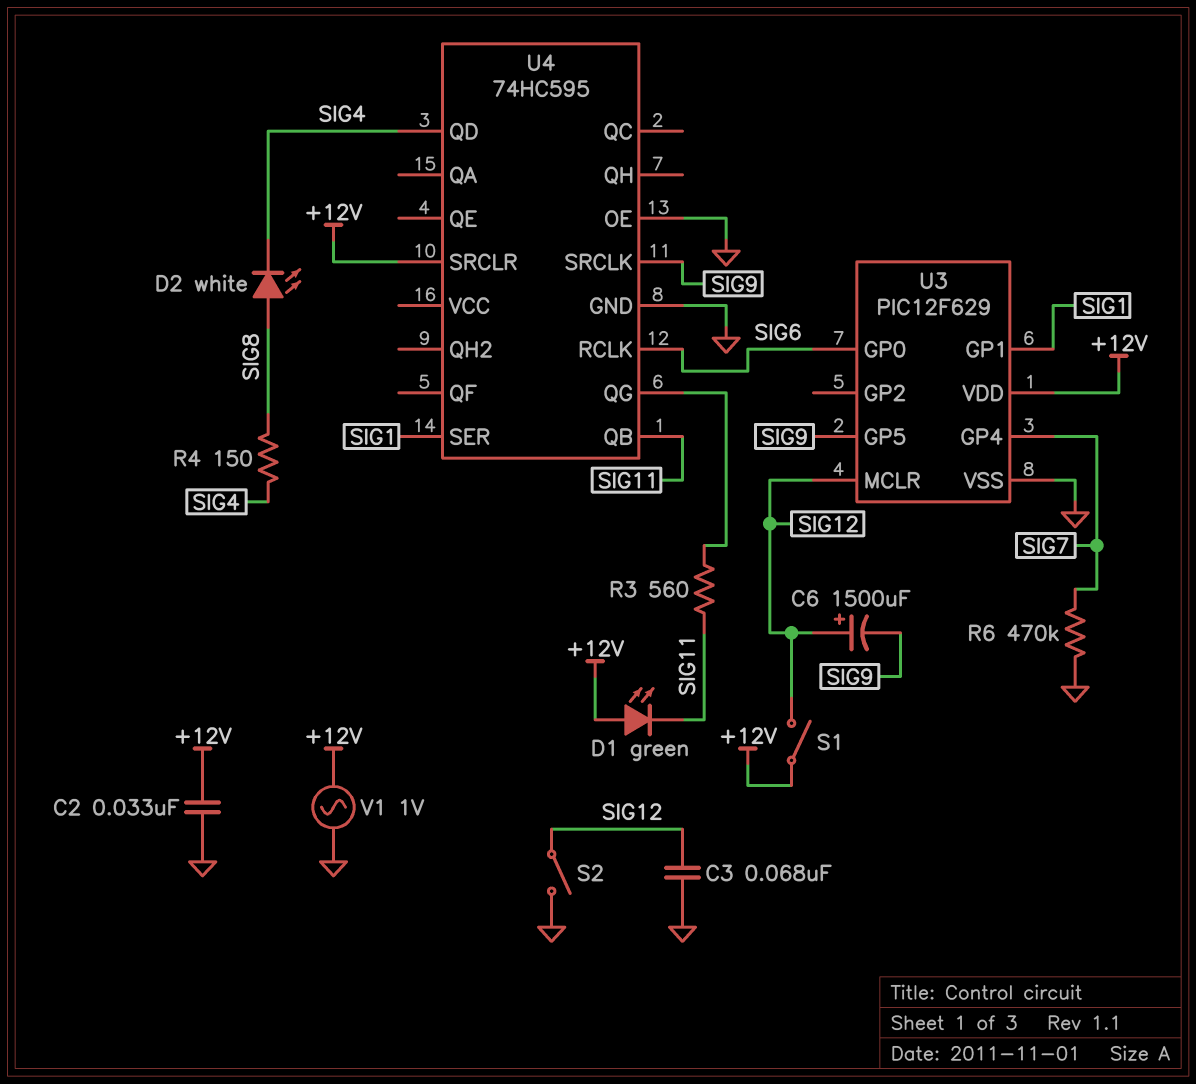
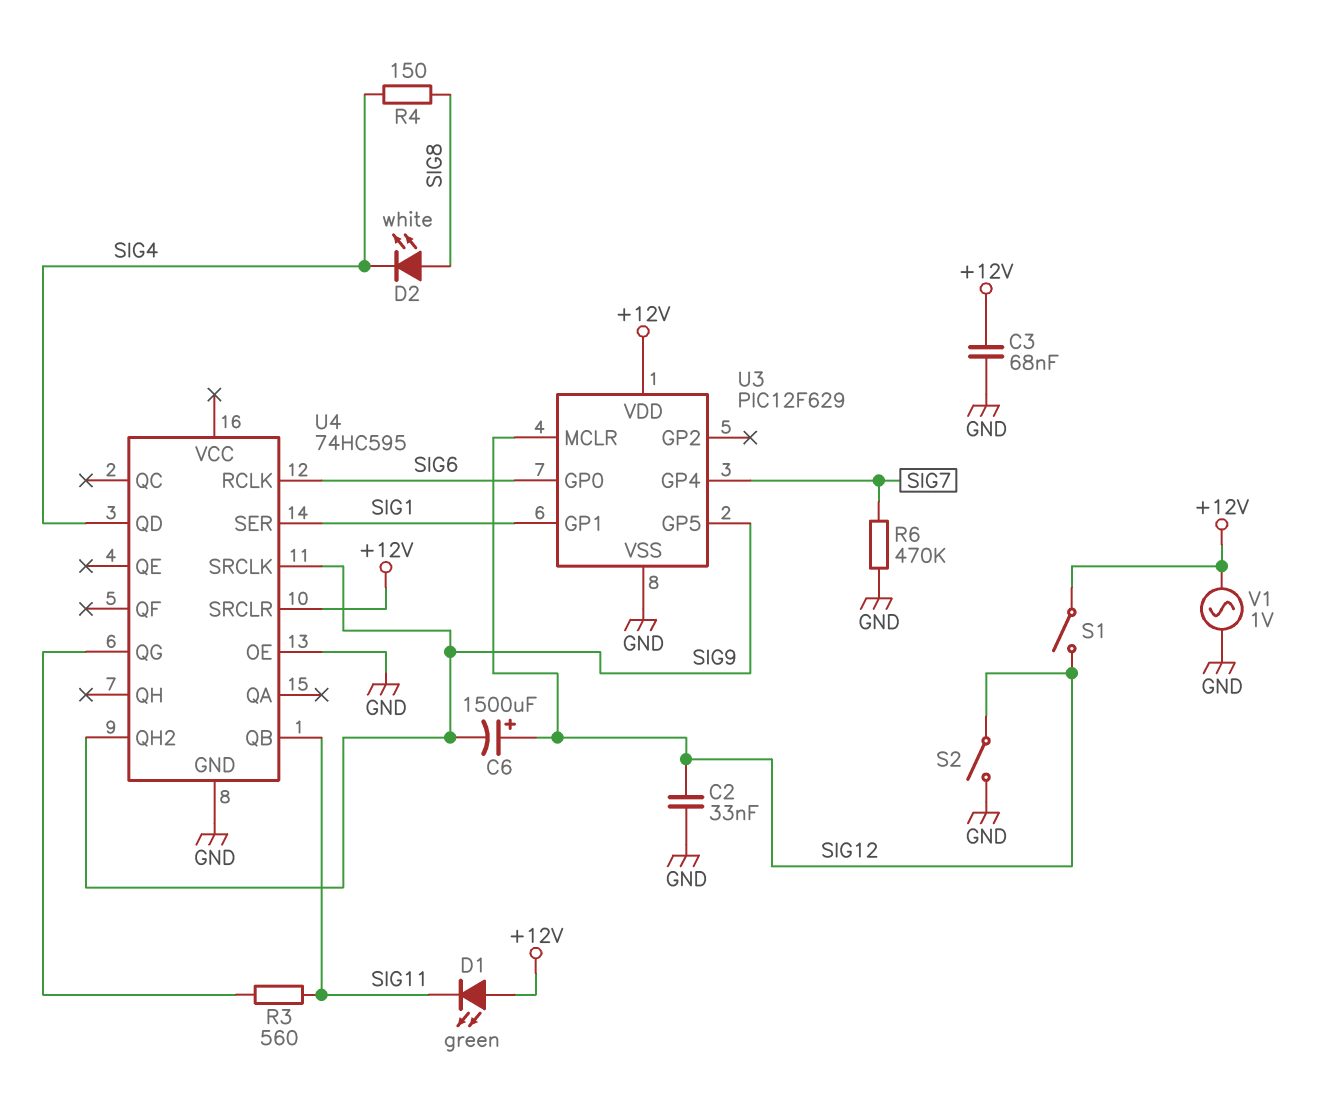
C2: 33nF (+12V, GND) -> 33nF (GND, SIG12)
C3: 68nF (GND, SIG12) -> 68nF (+12V, GND)
U4 pin QH2: none -> SIG9

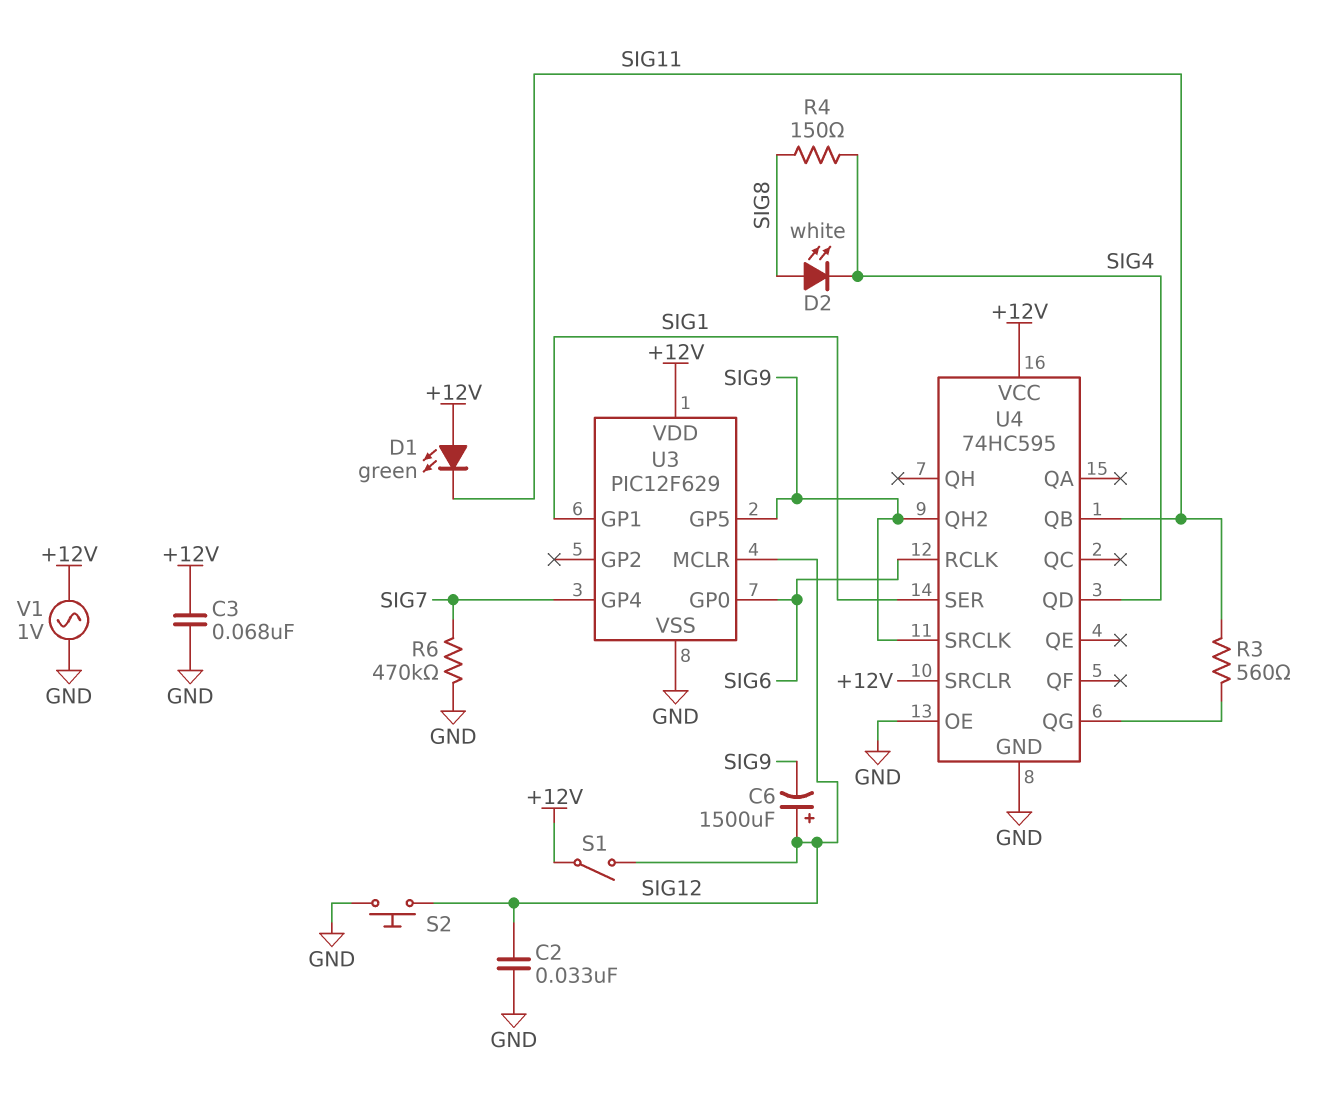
S2: switch (GND, SIG12) -> button (GND, SIG12)
U4 pin VCC: none -> +12V

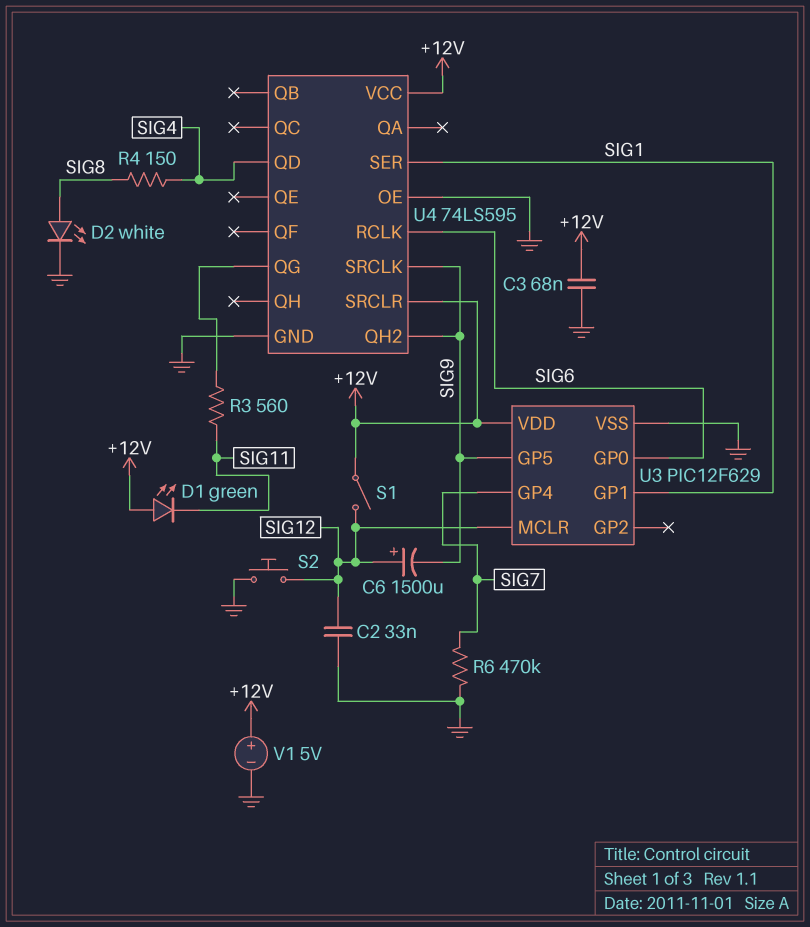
D2: LED white (A SIG8, K SIG4) -> LED white (A SIG8, K GND)
U4: 74HC595 -> 74LS595
U4 pin QB: SIG11 -> none
V1: AC 1V (+12V, GND) -> 5V (plus +12V, minus GND)

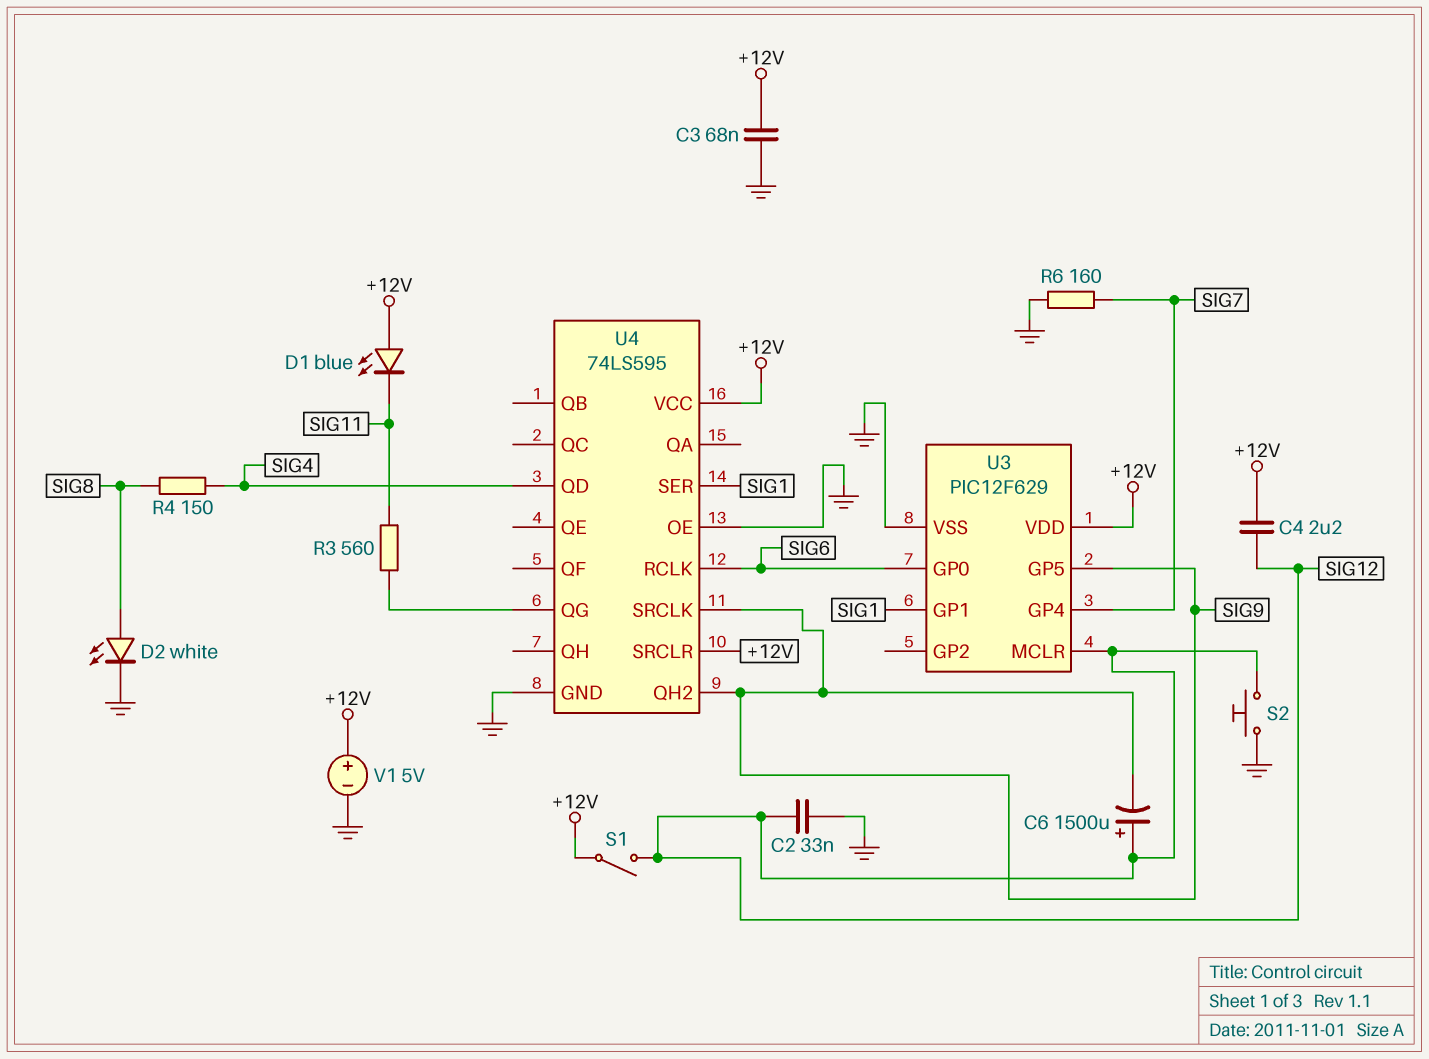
C4: none -> 2.2uF (+12V, SIG12)
D1: LED green (A +12V, K SIG11) -> LED blue (A +12V, K SIG11)
R6: 470k (GND, SIG7) -> 160 (GND, SIG7)

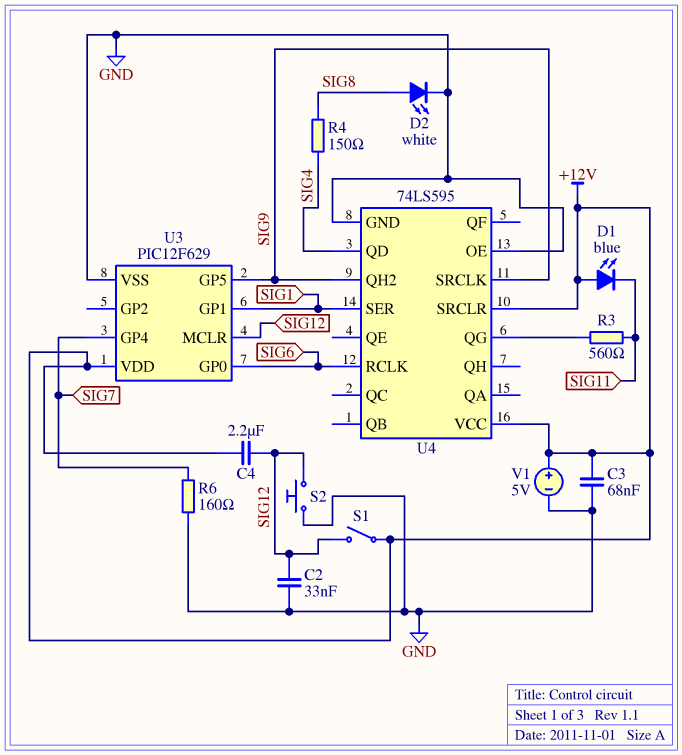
C6: 1500uF (plus SIG12, minus SIG9) -> none

